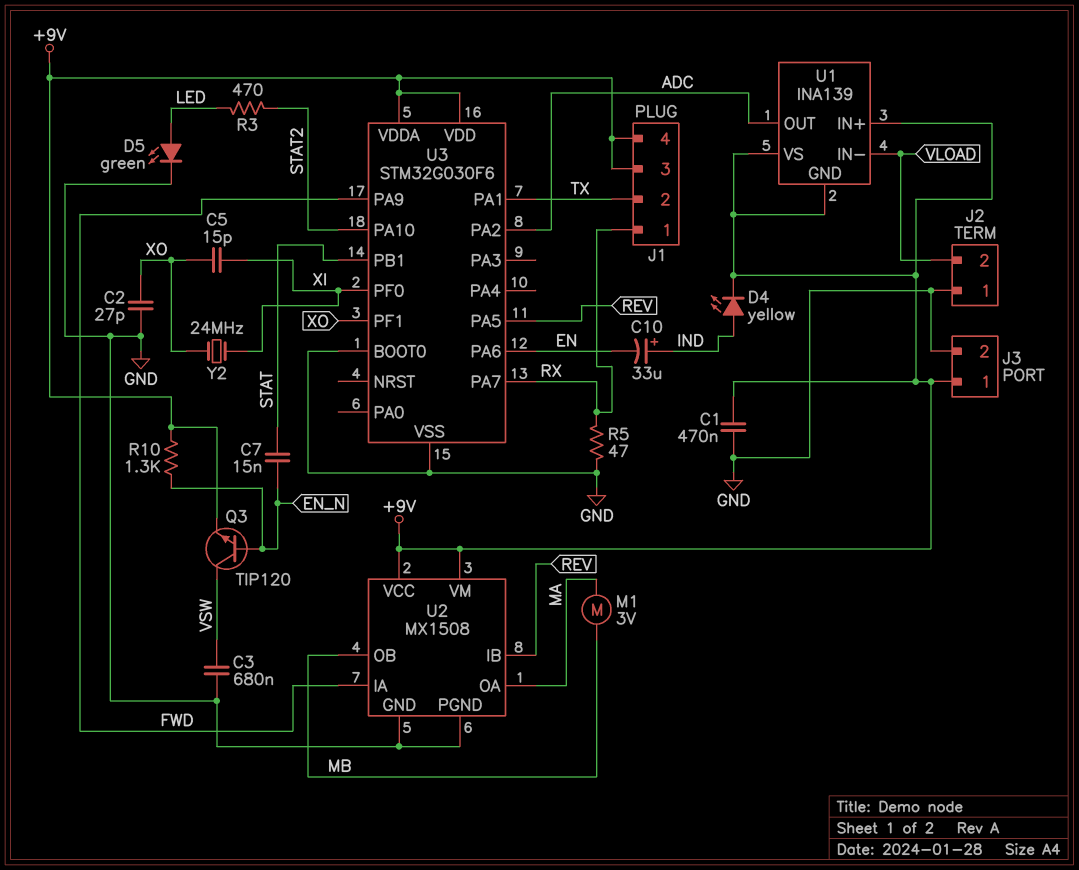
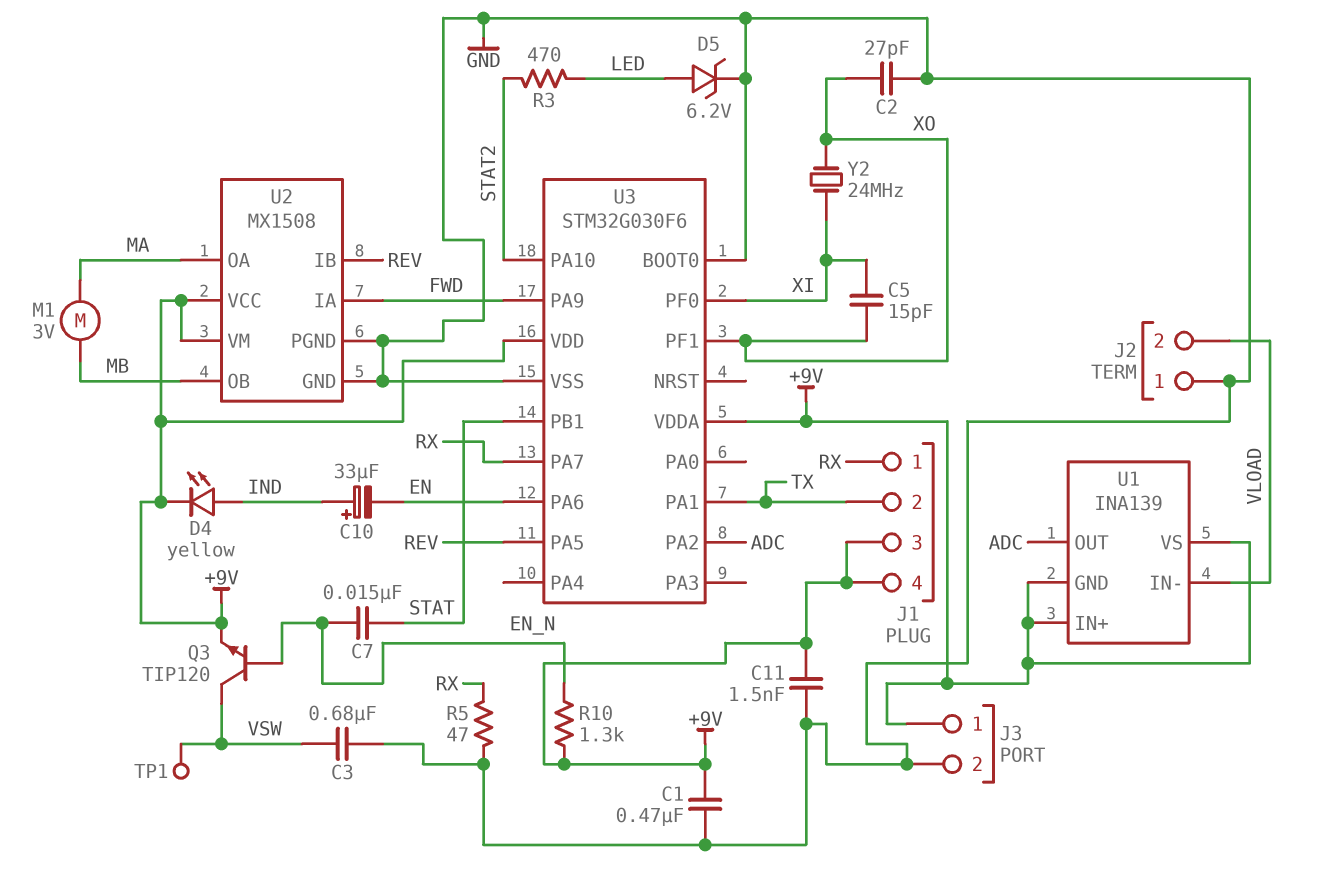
C11: none -> 1.5nF (+9V, GND)
D5: LED green (A LED, K GND) -> zener 6.2V (A LED, K GND)
TP1: none -> test point (VSW)

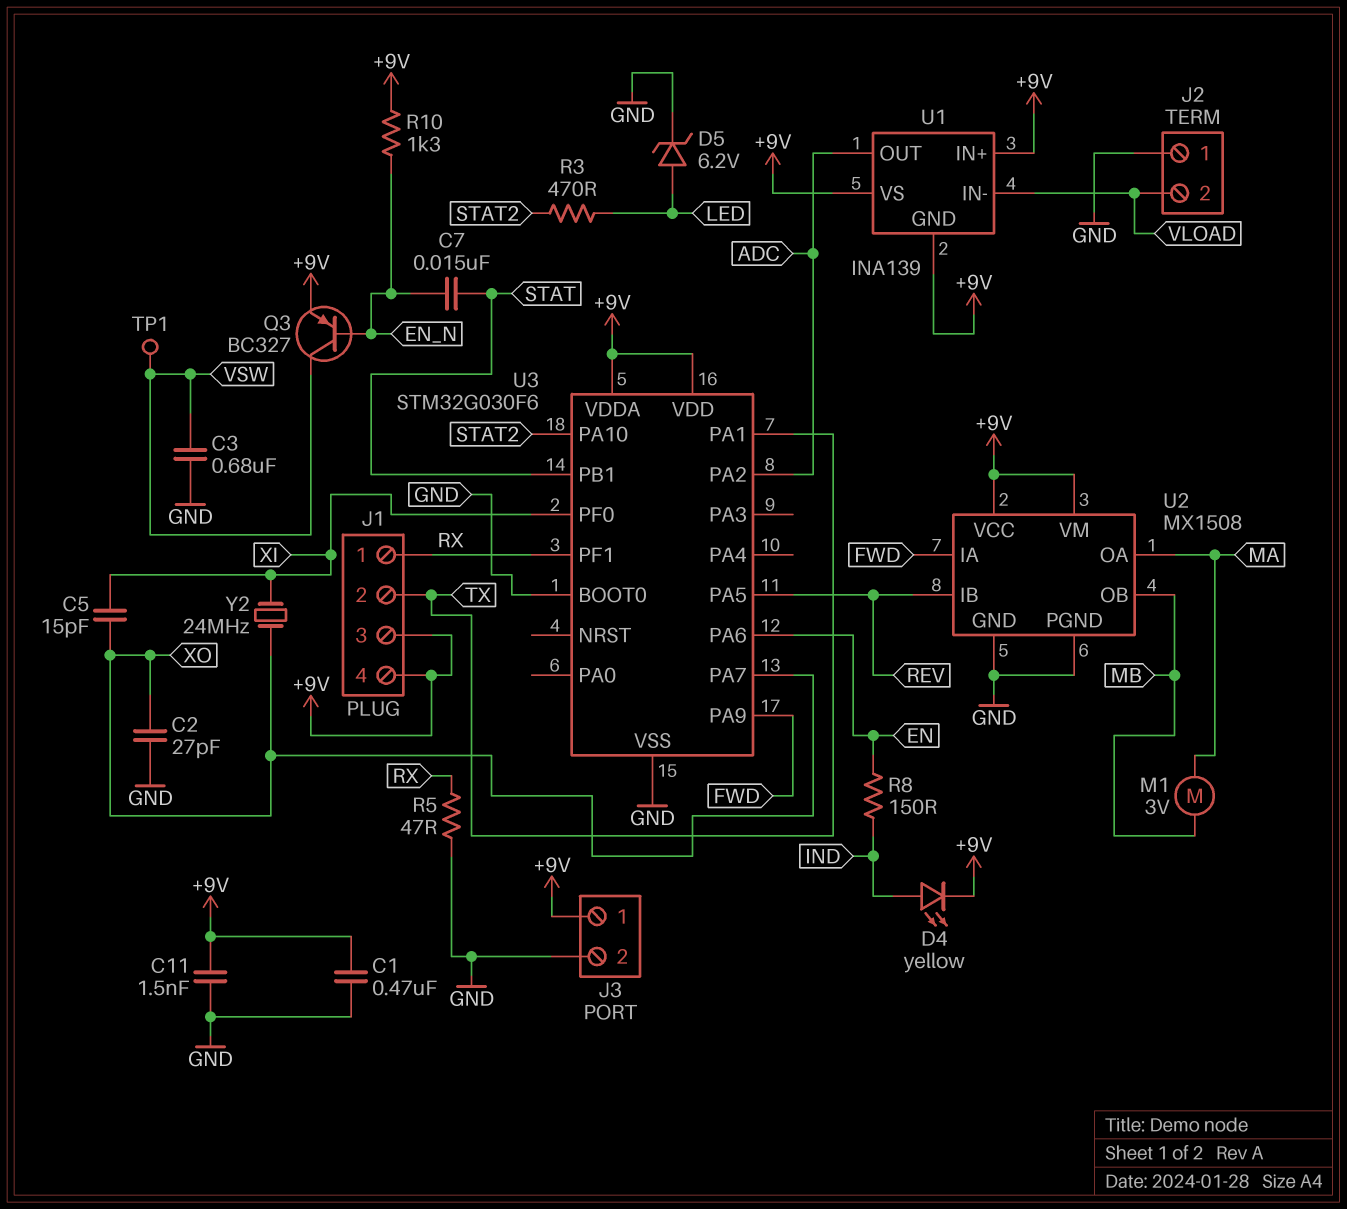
C10: 33uF (plus IND, minus EN) -> none
Q3: NPN TIP120 (B EN_N, C VSW, E +9V) -> PNP BC327 (B EN_N, C VSW, E +9V)
R8: none -> 150 (EN, IND)
U3 pin PA7: RX -> XO
U3 pin PF1: XO -> RX

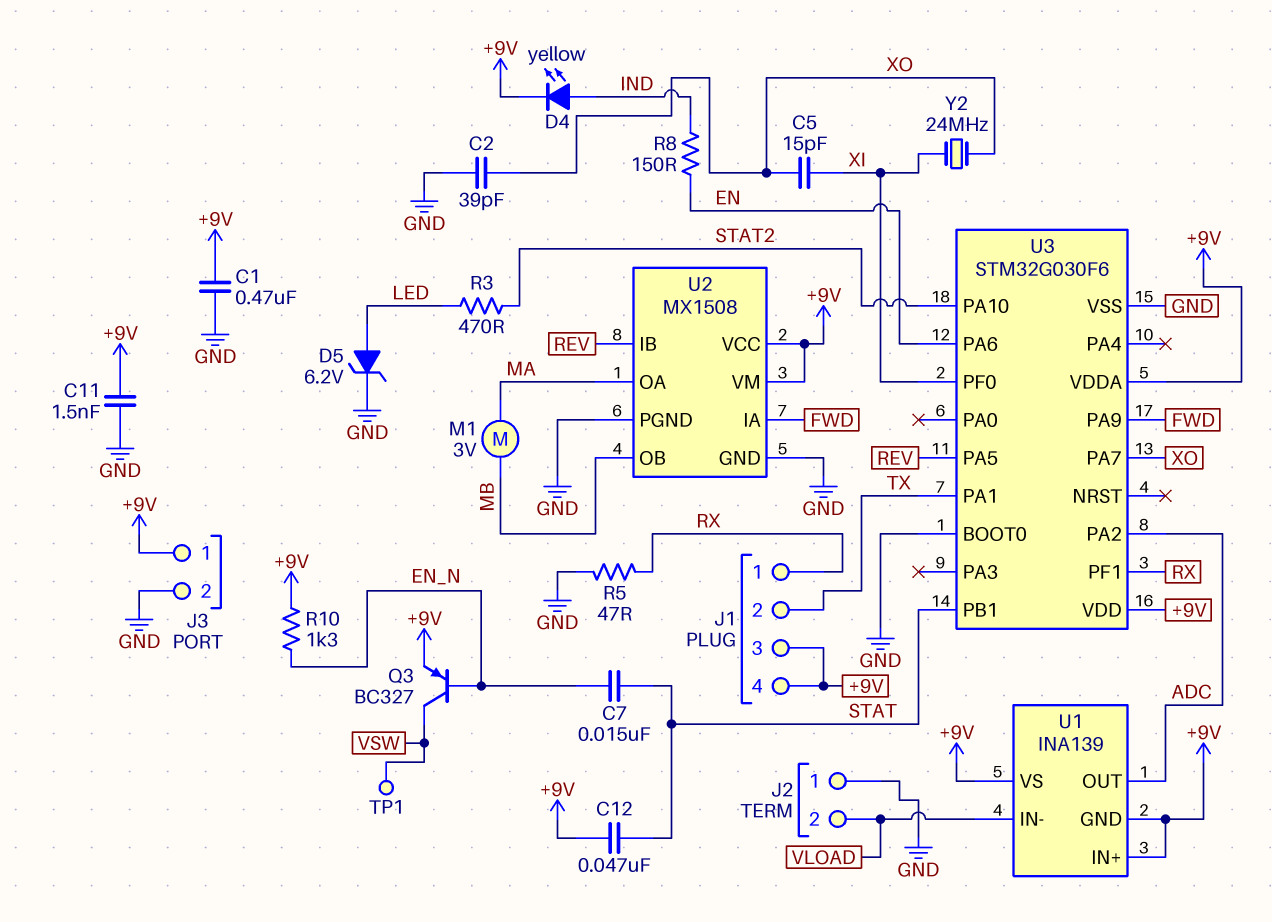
C2: 27pF (GND, XO) -> 39pF (GND, XO)
C3: 680nF (GND, VSW) -> none
C12: none -> 47nF (+9V, STAT)

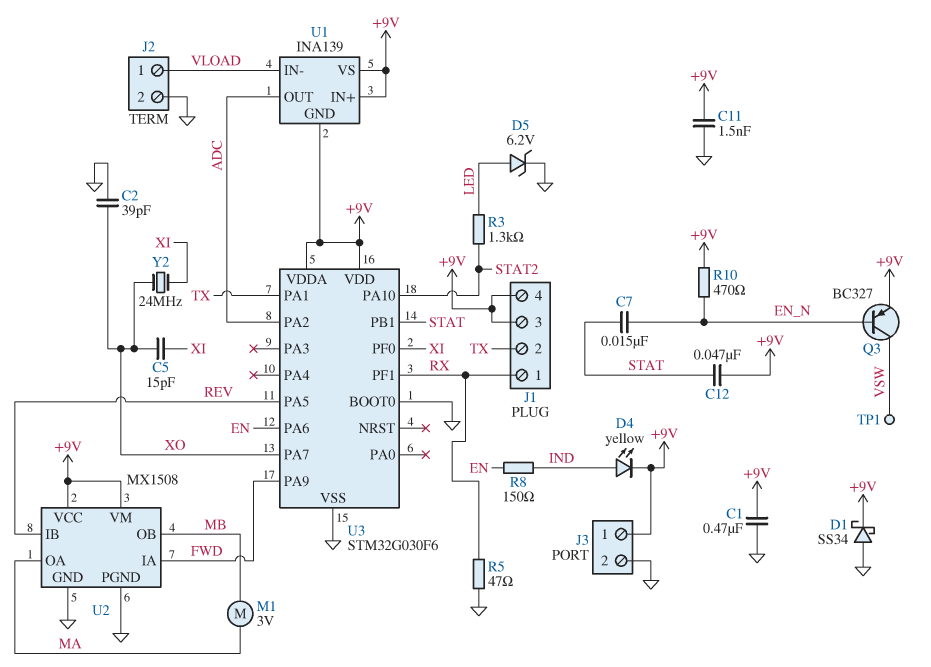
D1: none -> schottky SS34 (A GND, K +9V)
J2 pin 1: GND -> VLOAD
J2 pin 2: VLOAD -> GND
R3: 470 (LED, STAT2) -> 1.3k (LED, STAT2)
R10: 1.3k (+9V, EN_N) -> 470 (+9V, EN_N)

